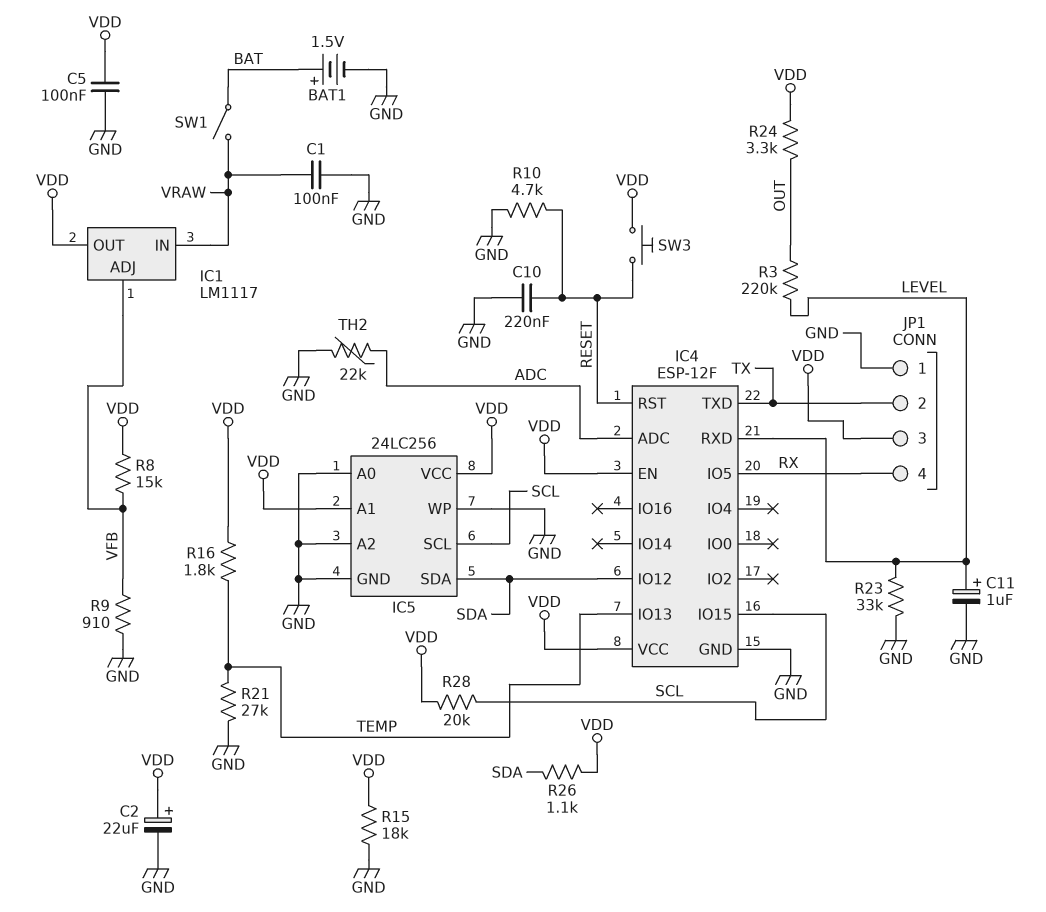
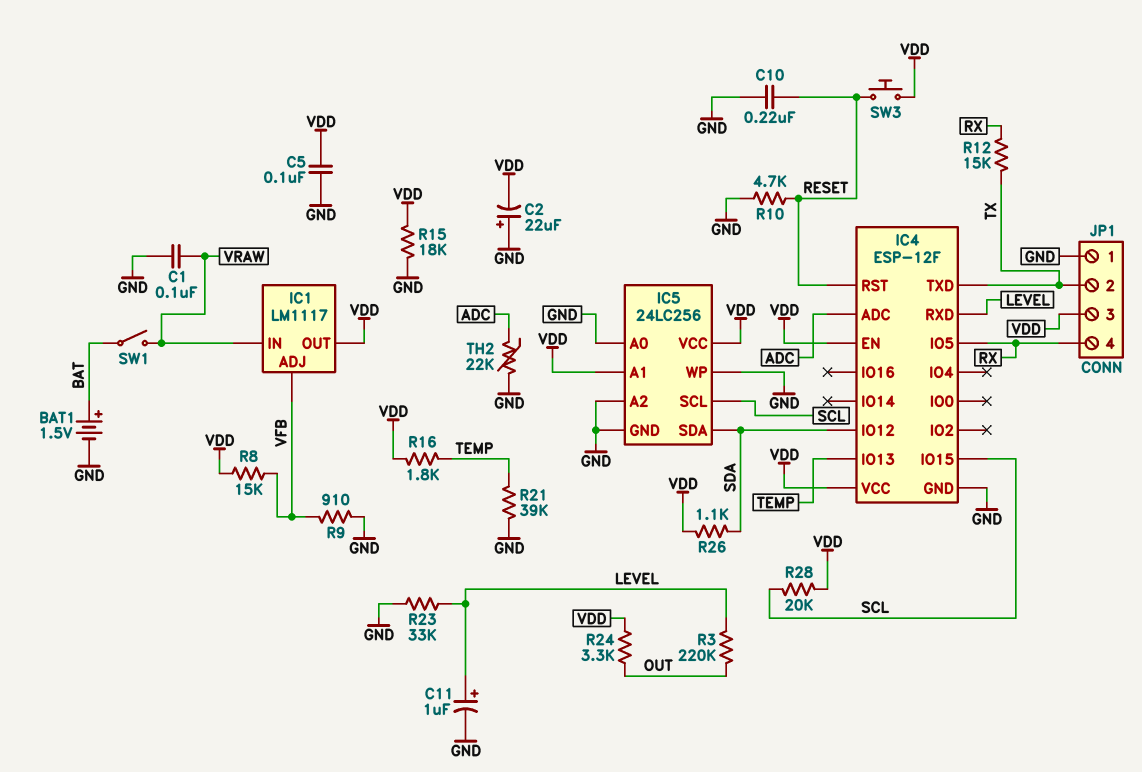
C2: 22uF (plus VDD, minus GND) -> 22uF (plus GND, minus VDD)
R12: none -> 15k (RX, TX)
R21: 27k (GND, TEMP) -> 39k (GND, TEMP)

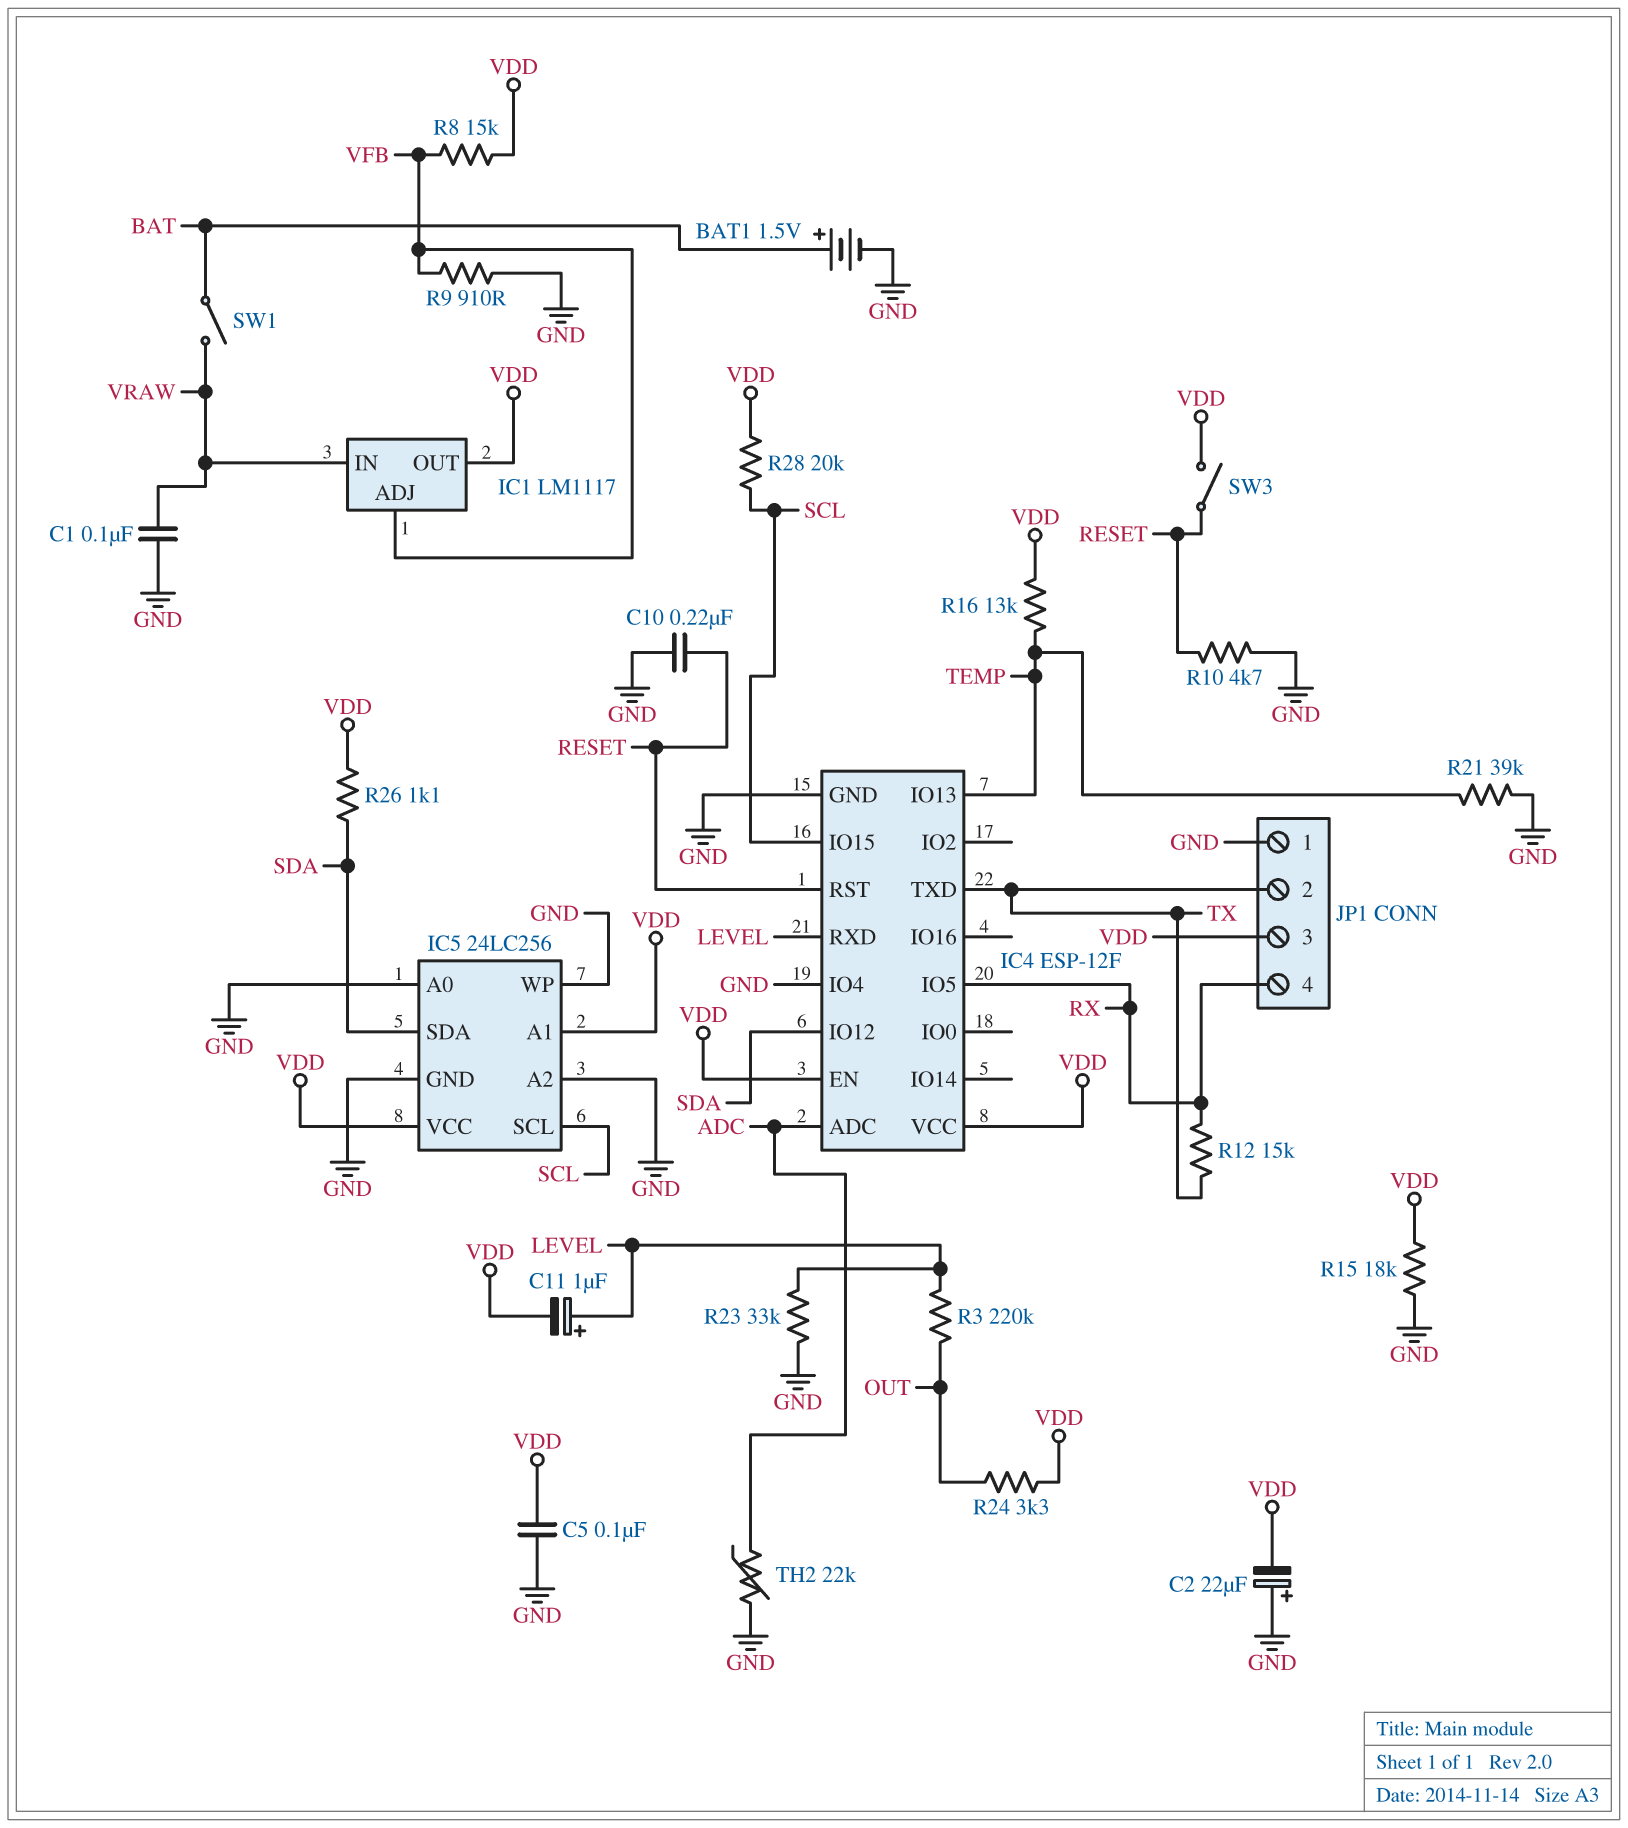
C11: 1uF (plus LEVEL, minus GND) -> 1uF (plus LEVEL, minus VDD)
IC4 pin IO4: none -> GND
R16: 1.8k (TEMP, VDD) -> 13k (TEMP, VDD)
SW3: button (RESET, VDD) -> switch (RESET, VDD)

